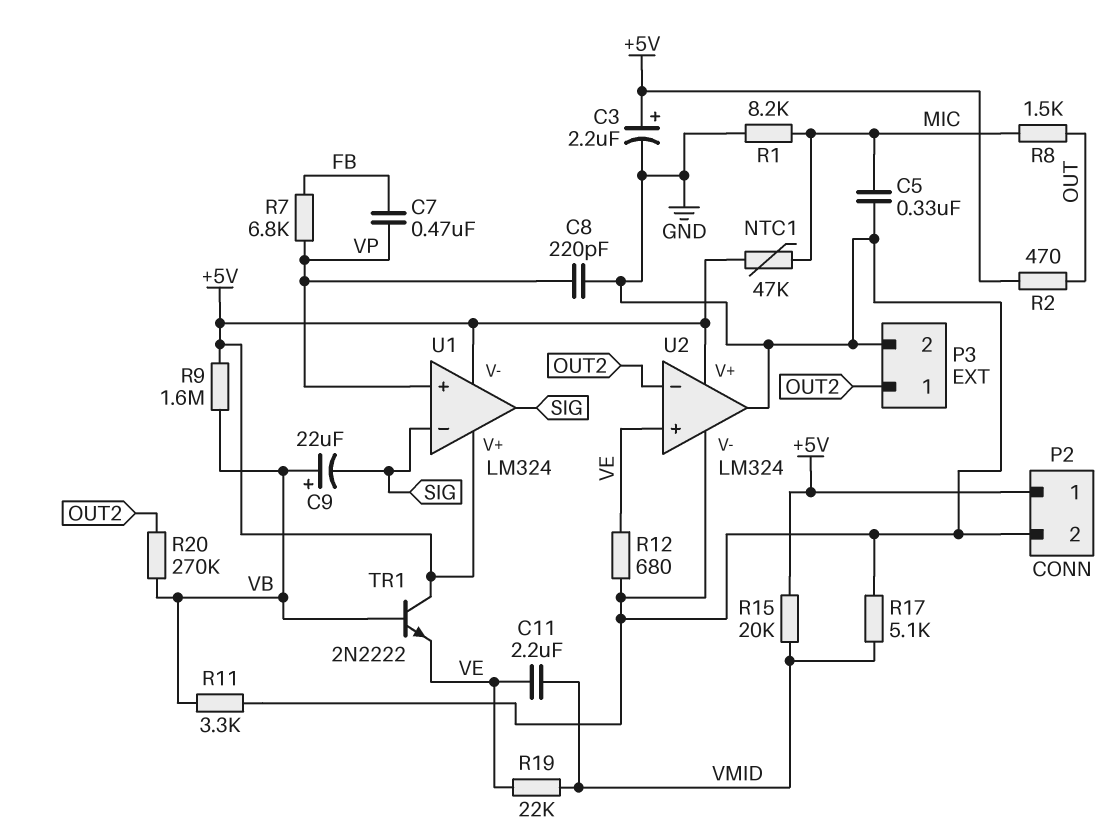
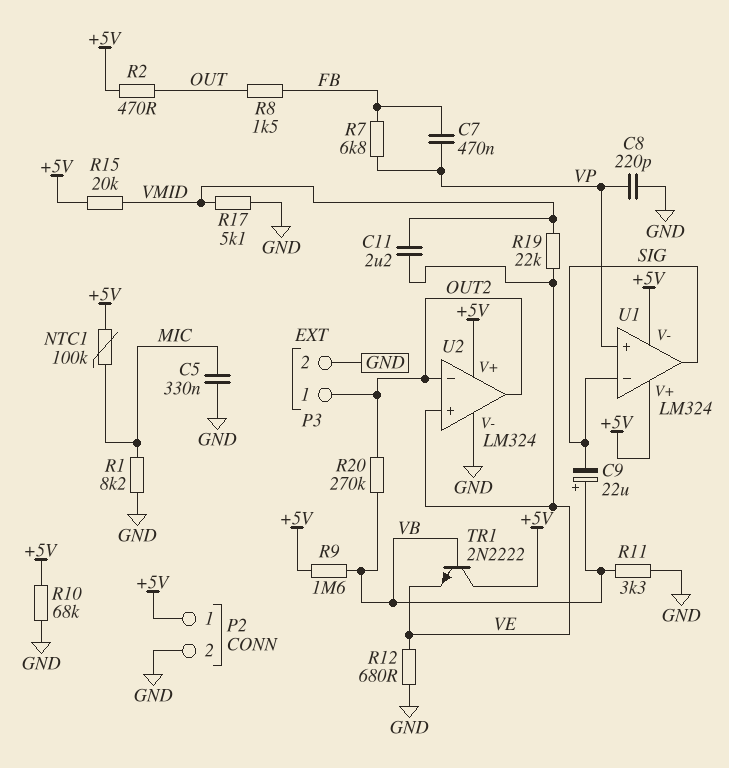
C3: 2.2uF (plus +5V, minus GND) -> none
NTC1: 47k (+5V, MIC) -> 100k (+5V, MIC)
R8: 1.5k (MIC, OUT) -> 1.5k (FB, OUT)
R10: none -> 68k (+5V, GND)
U2 pin out: GND -> OUT2

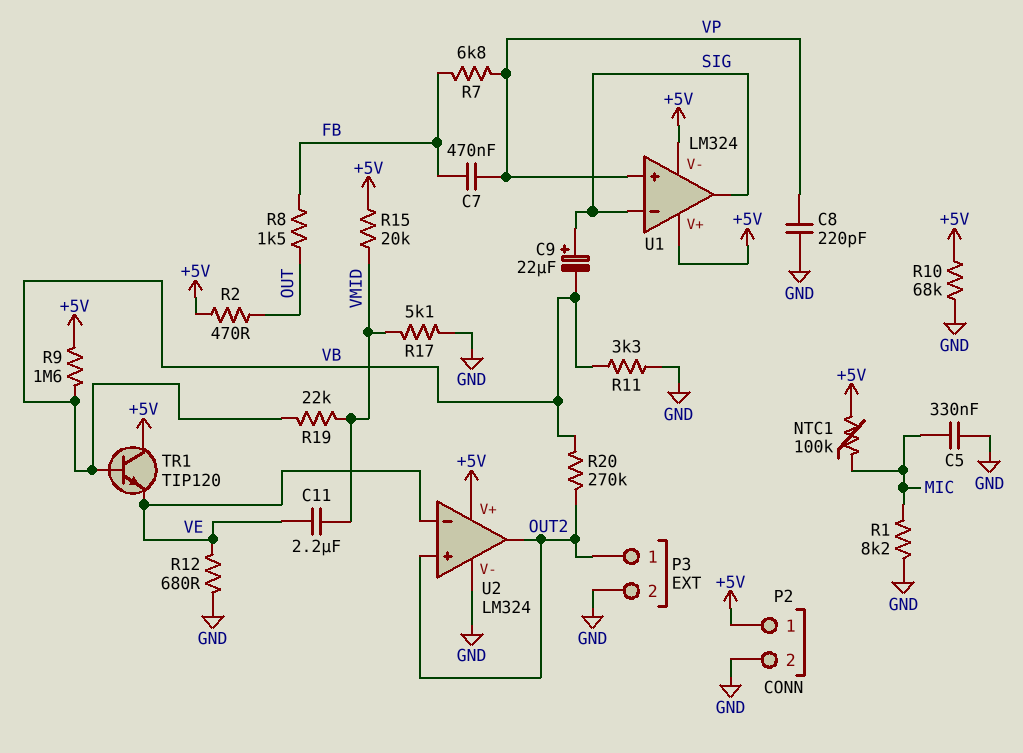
C9: 22uF (plus VB, minus SIG) -> 22uF (plus SIG, minus VB)
R19: 22k (VE, VMID) -> 22k (VB, VMID)
TR1: NPN 2N2222 (B VB, C +5V, E VE) -> NPN TIP120 (B VB, C +5V, E VE)
U2 pin in+: VE -> OUT2
U2 pin in-: OUT2 -> VE

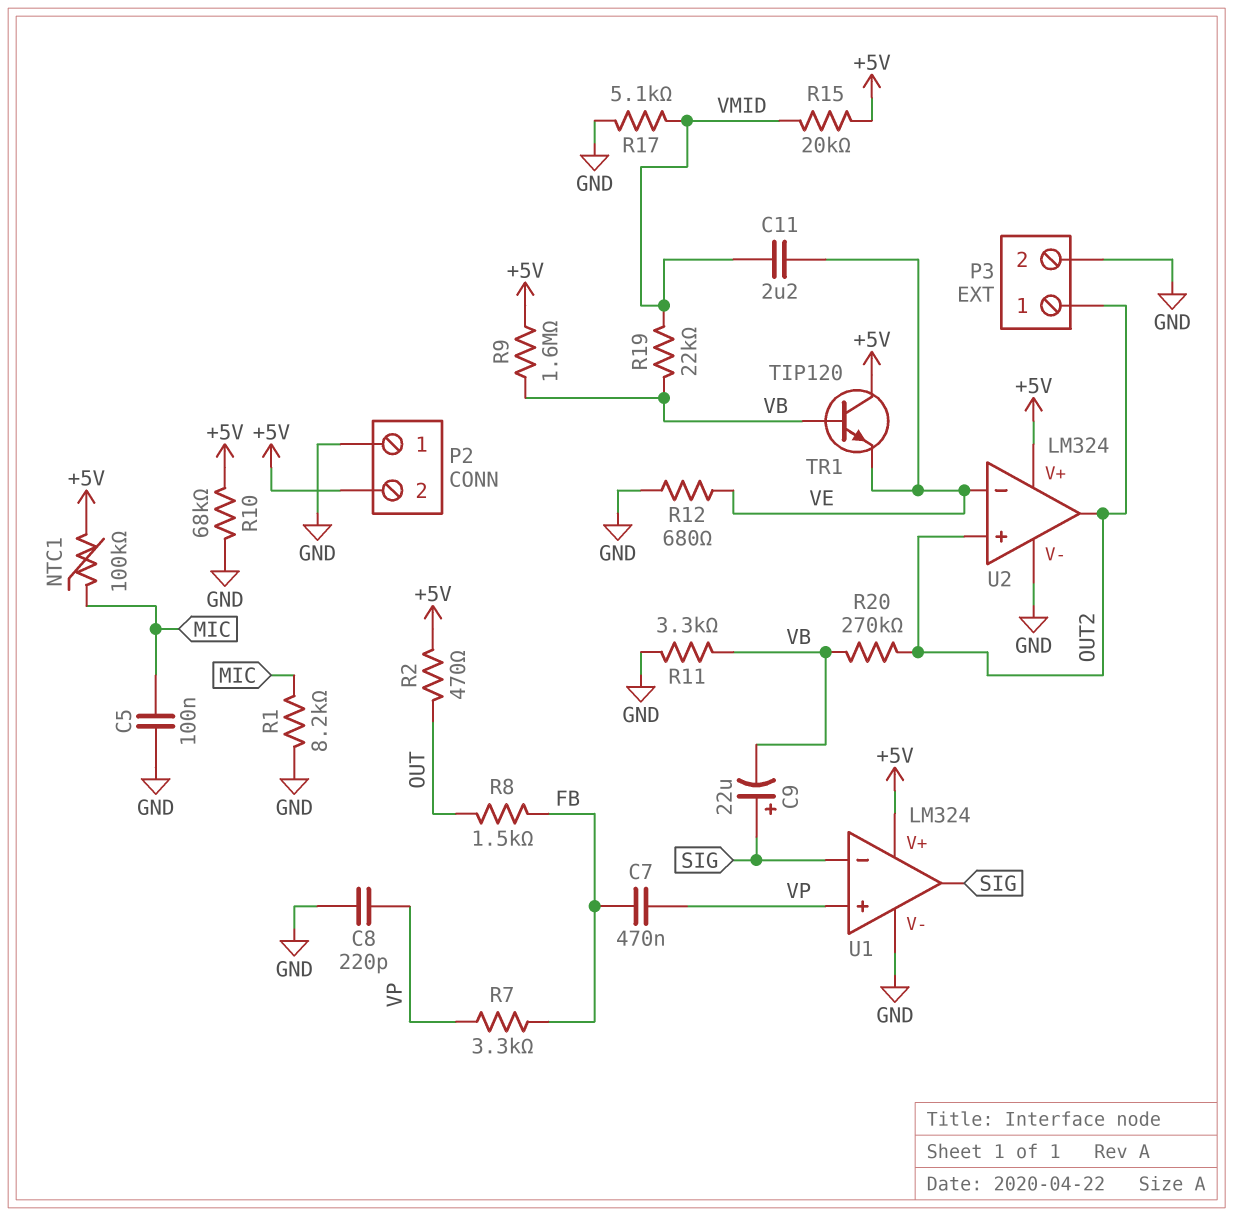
C5: 330nF (GND, MIC) -> 100nF (GND, MIC)
P2 pin 1: +5V -> GND
P2 pin 2: GND -> +5V
R7: 6.8k (FB, VP) -> 3.3k (FB, VP)
U1 pin V-: +5V -> GND

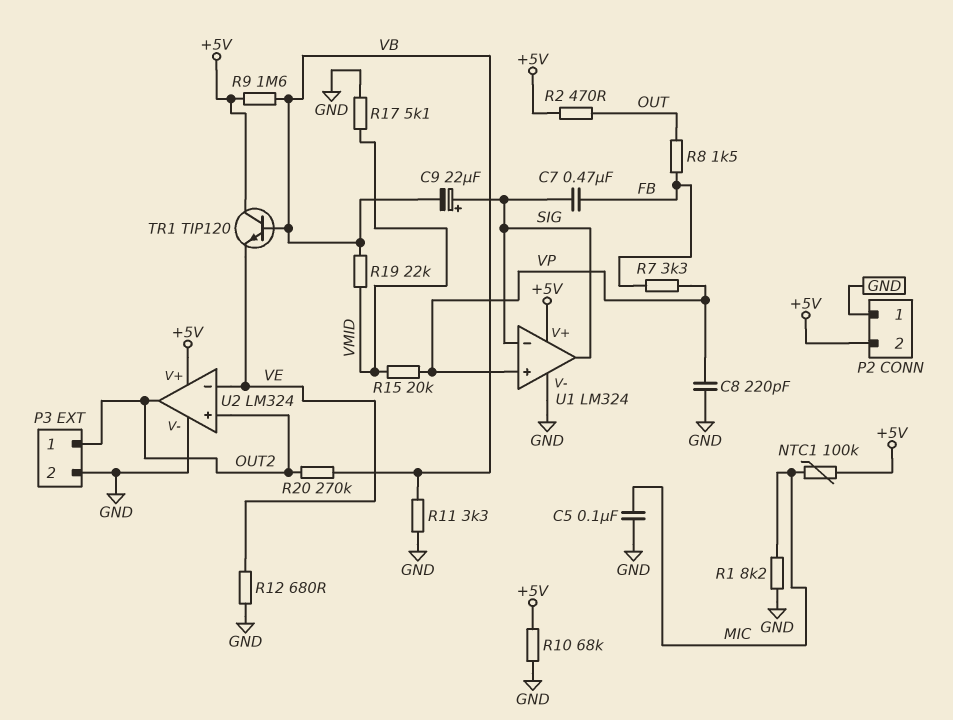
C7: 470nF (FB, VP) -> 470nF (FB, SIG)
C11: 2.2uF (VE, VMID) -> none
R15: 20k (+5V, VMID) -> 20k (VMID, VP)

